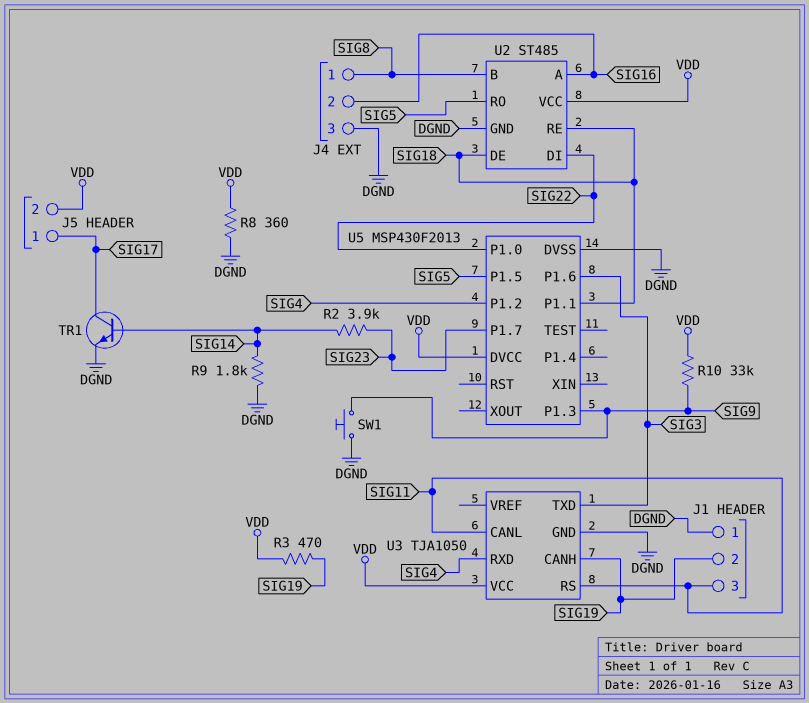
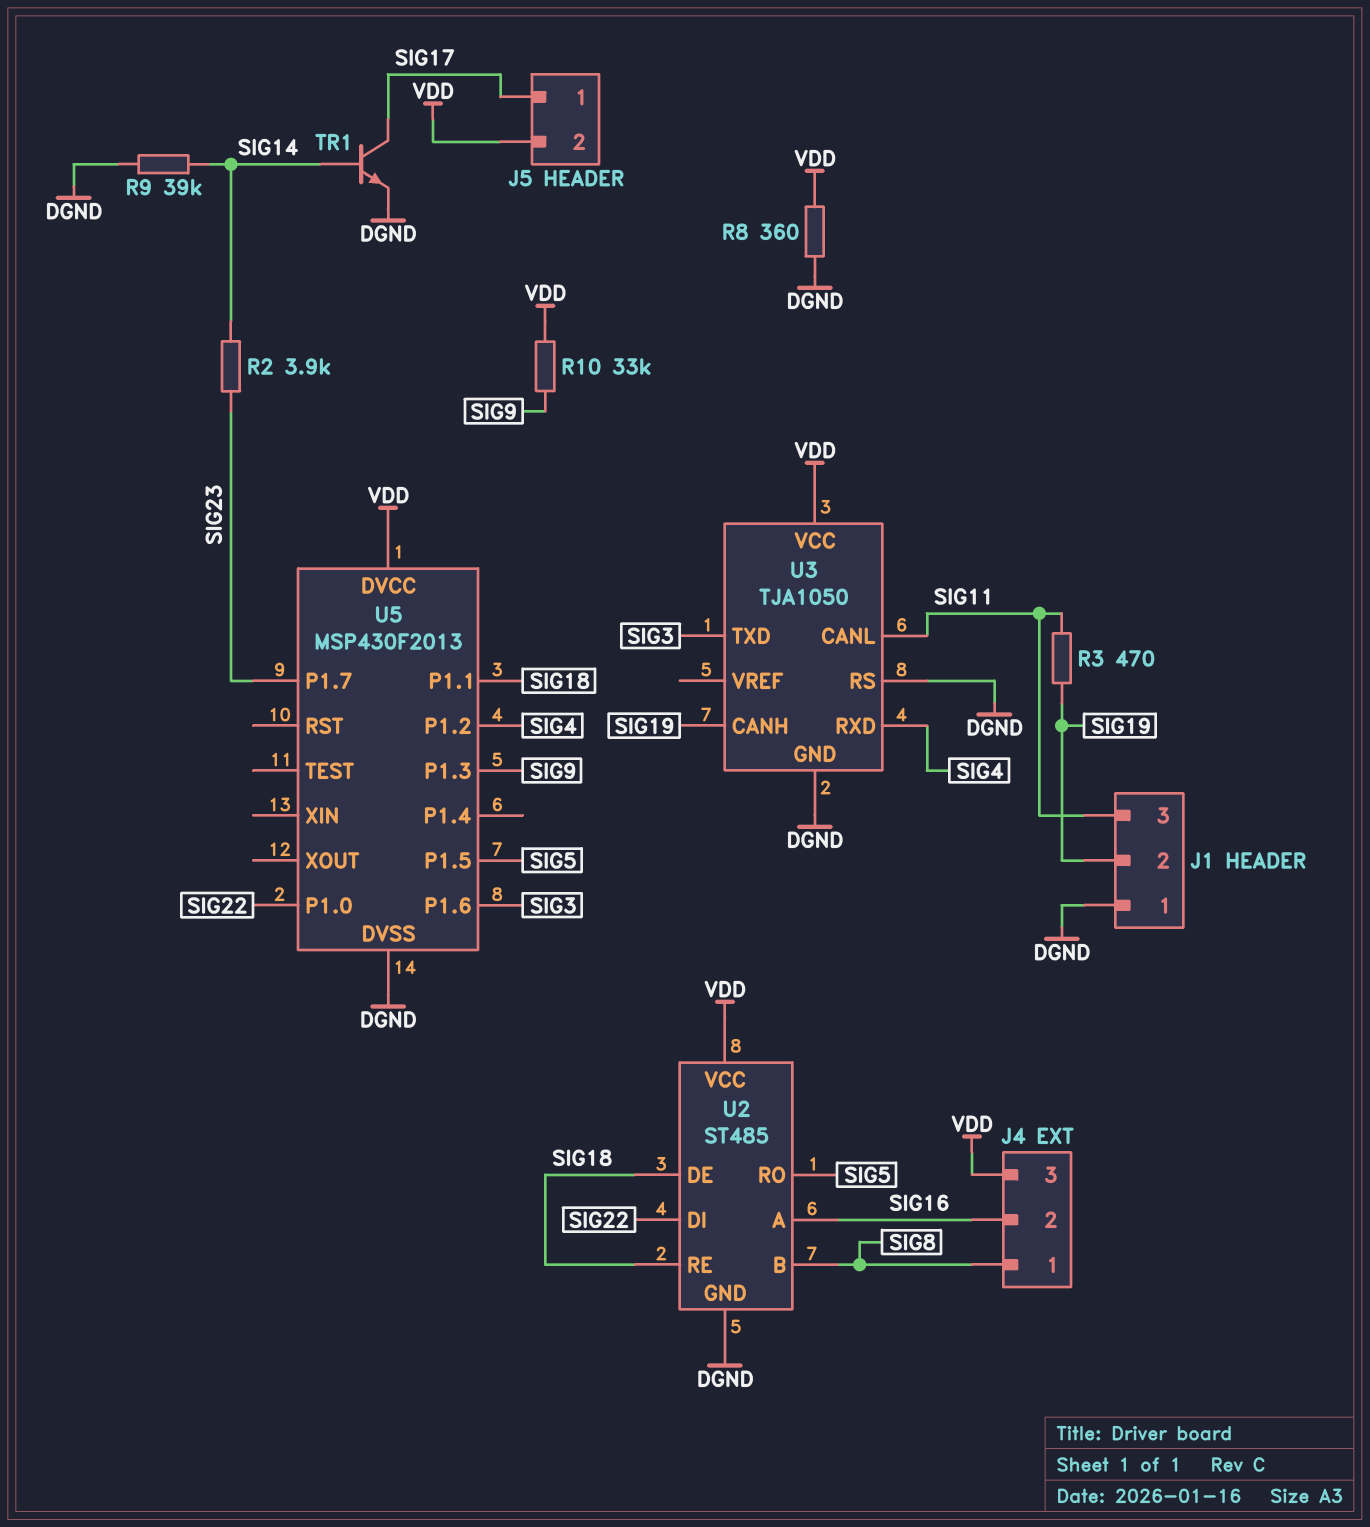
J4 pin 3: DGND -> VDD
R3: 470 (SIG19, VDD) -> 470 (SIG11, SIG19)
R9: 1.8k (DGND, SIG14) -> 39k (DGND, SIG14)
SW1: button (DGND, SIG9) -> none
U3 pin RS: SIG11 -> DGND

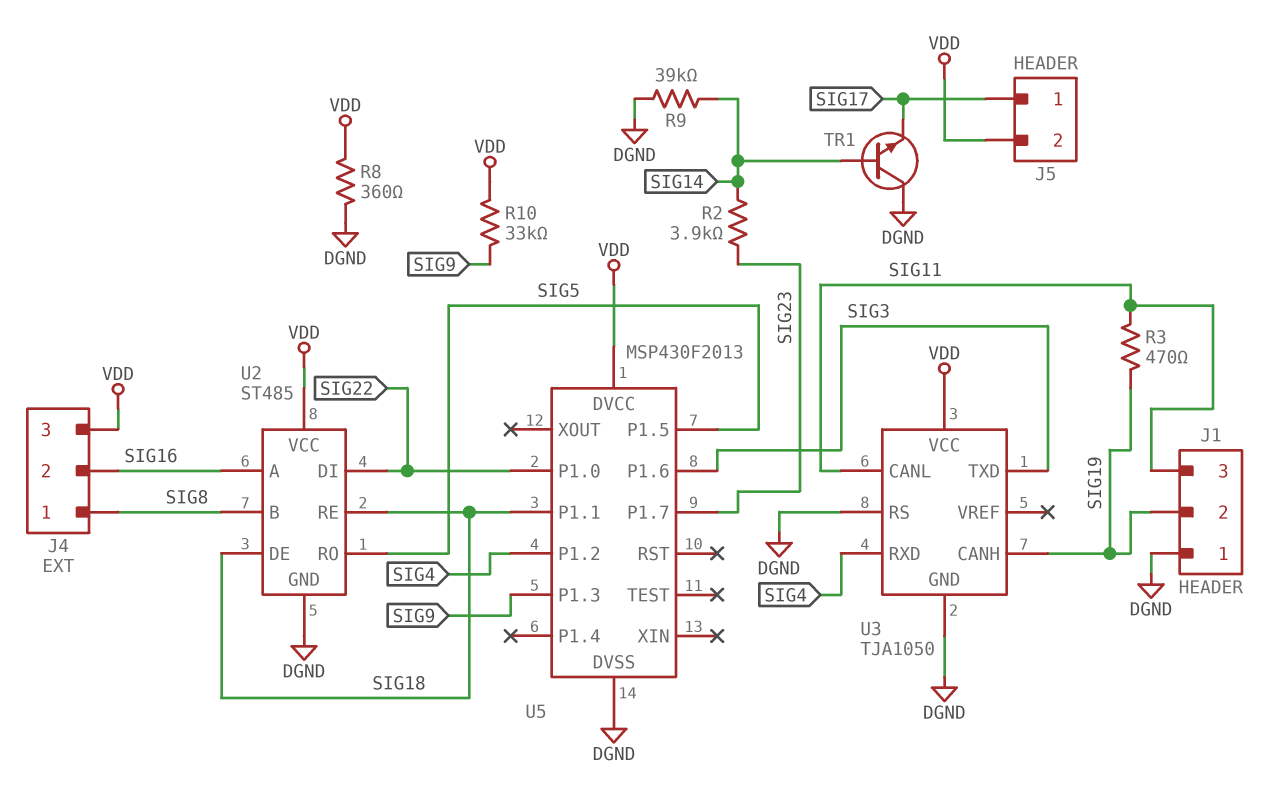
TR1: NPN (B SIG14, C SIG17, E DGND) -> NPN (B SIG14, C DGND, E SIG17)

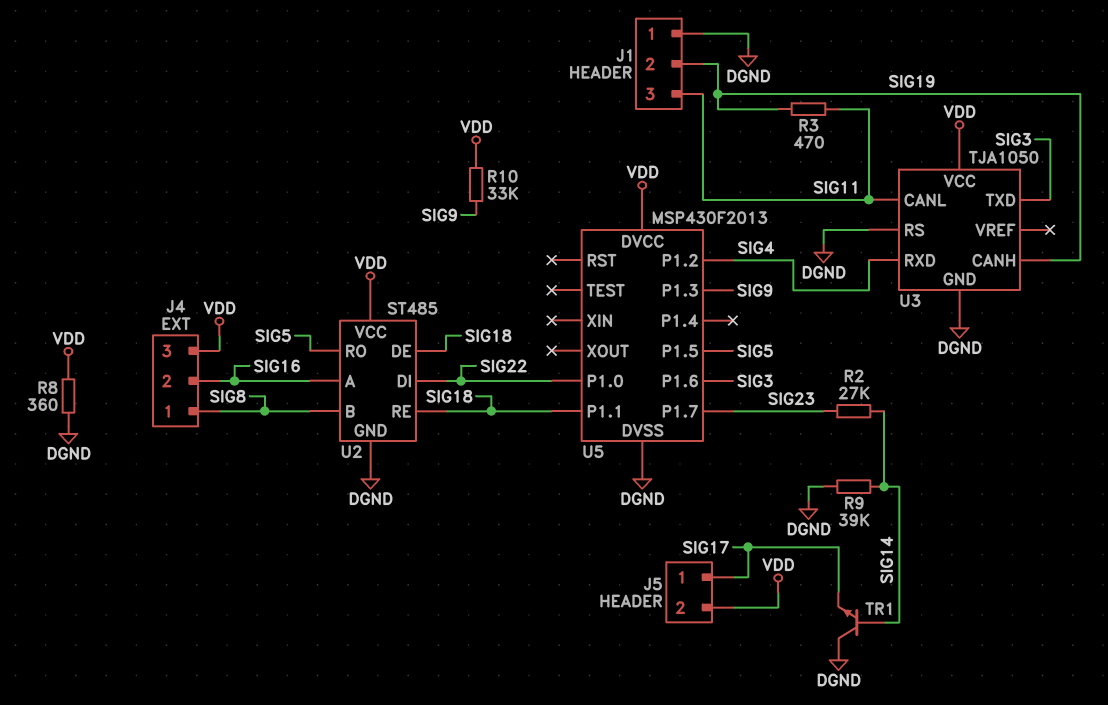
R2: 3.9k (SIG14, SIG23) -> 27k (SIG14, SIG23)

